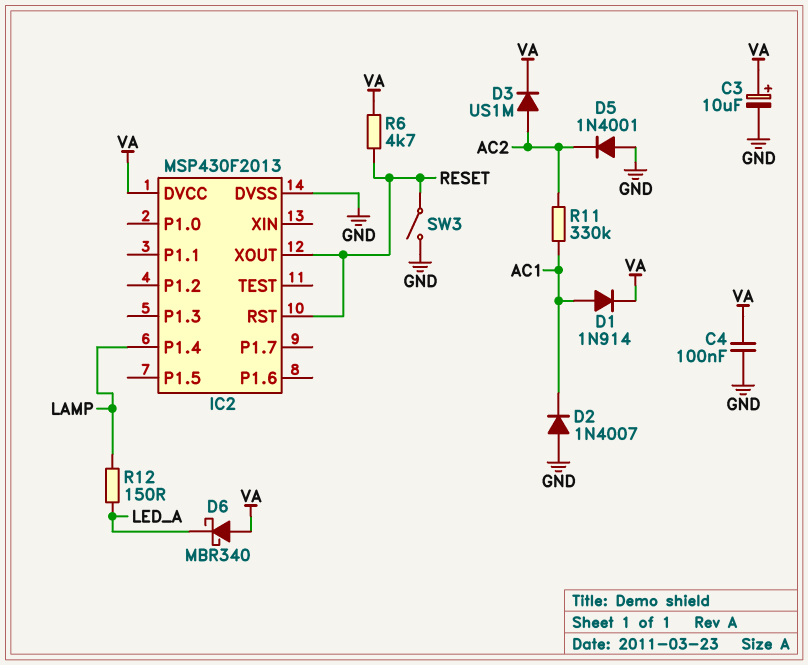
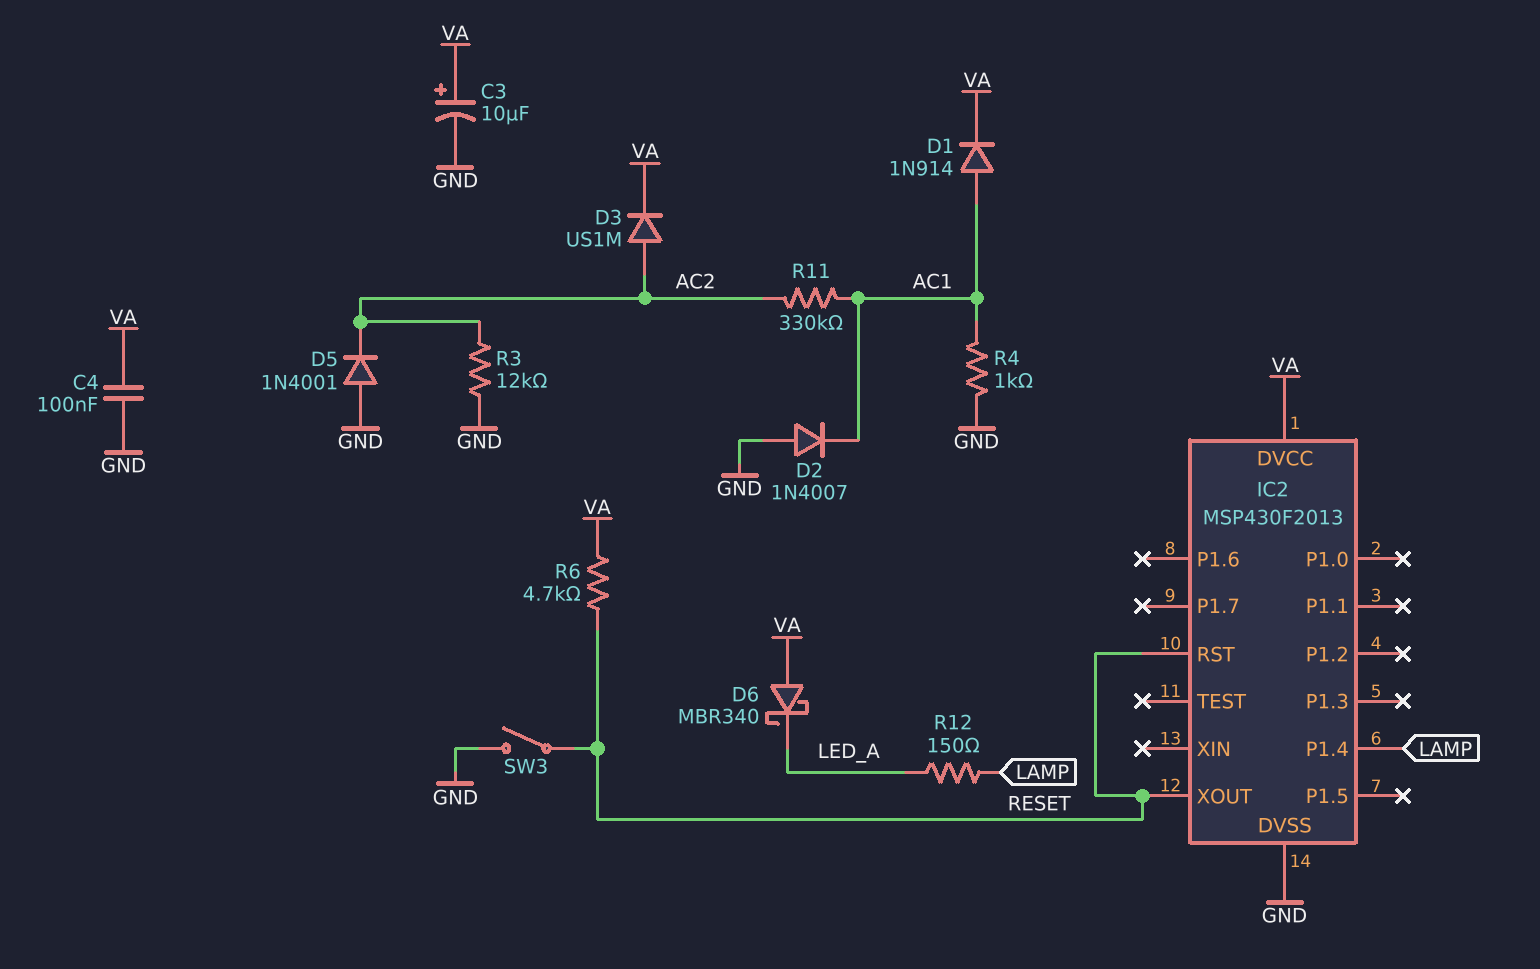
R3: none -> 12k (AC2, GND)
R4: none -> 1k (AC1, GND)

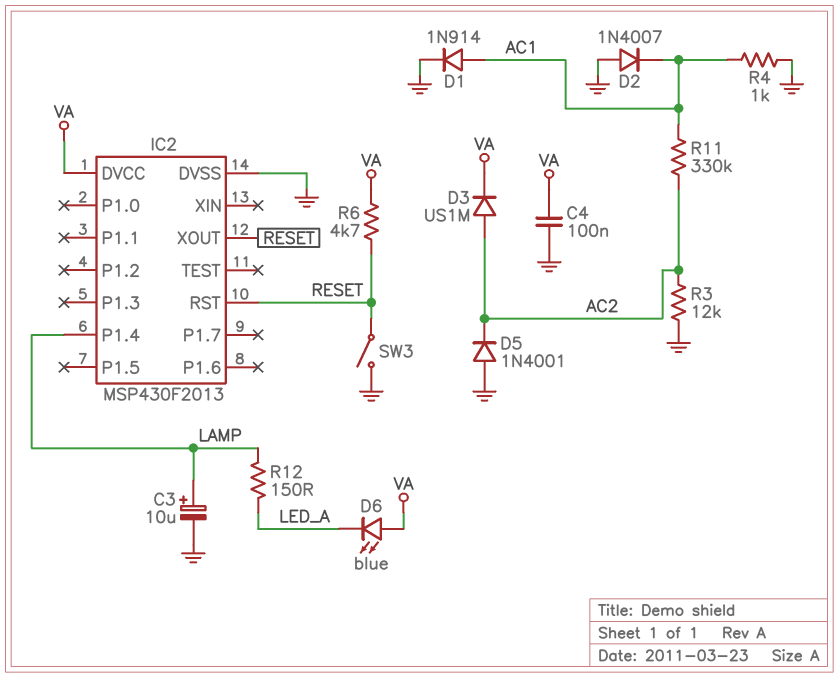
C3: 10uF (plus VA, minus GND) -> 10uF (plus LAMP, minus GND)
D1: diode 1N914 (A AC1, K VA) -> diode 1N914 (A AC1, K GND)
D6: schottky MBR340 (A VA, K LED_A) -> LED blue (A VA, K LED_A)

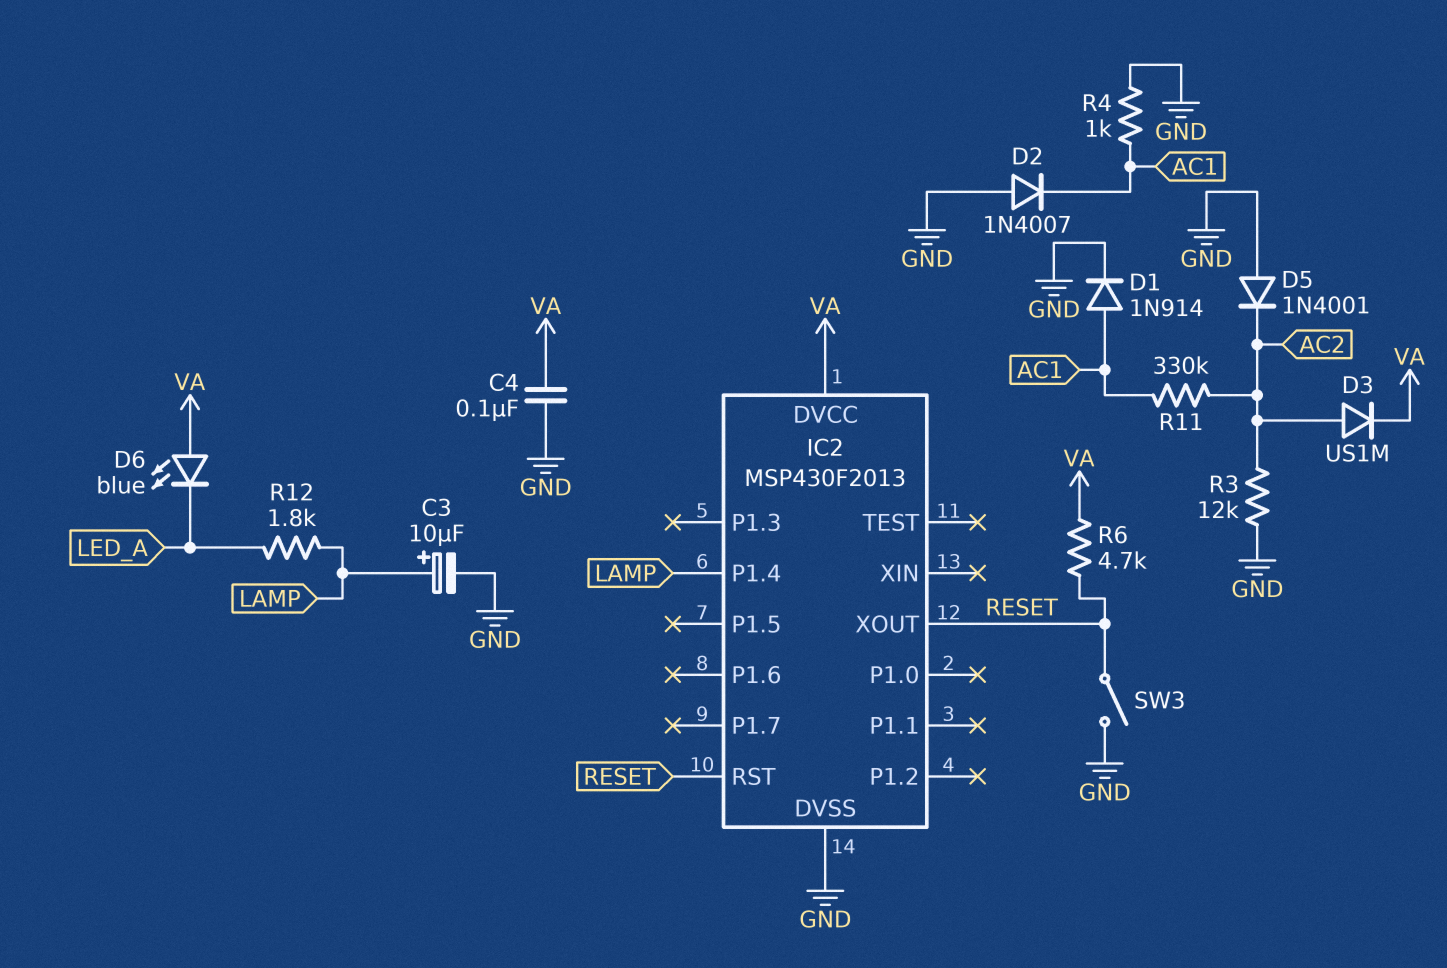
R12: 150 (LAMP, LED_A) -> 1.8k (LAMP, LED_A)

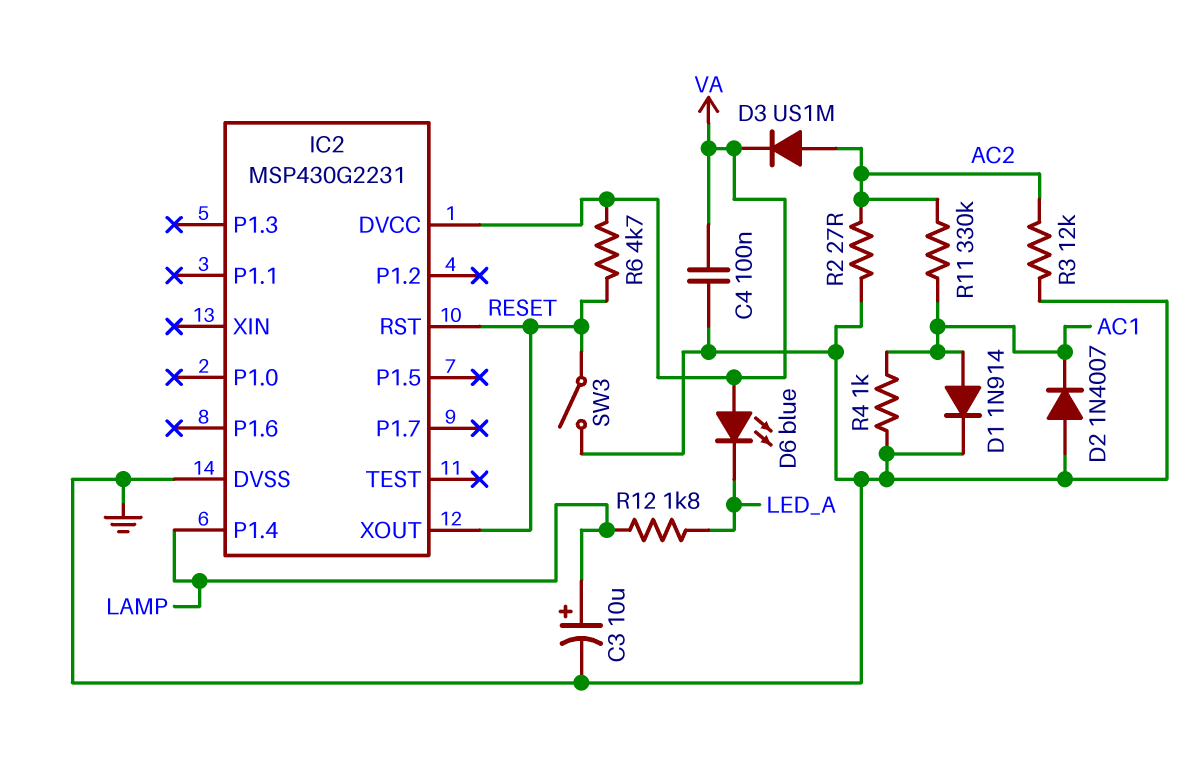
D5: diode 1N4001 (A GND, K AC2) -> none
IC2: MSP430F2013 -> MSP430G2231
R2: none -> 27 (AC2, GND)

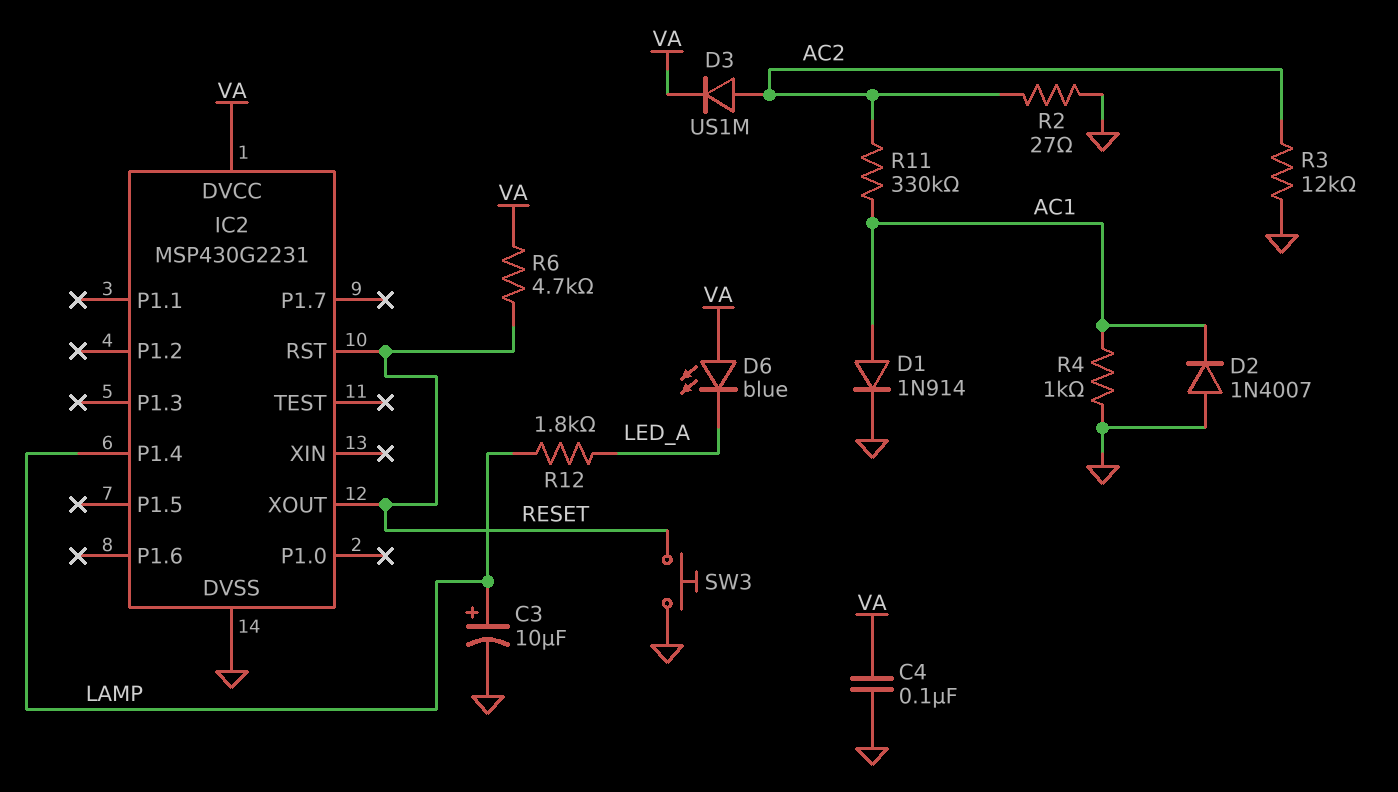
SW3: switch (GND, RESET) -> button (GND, RESET)

